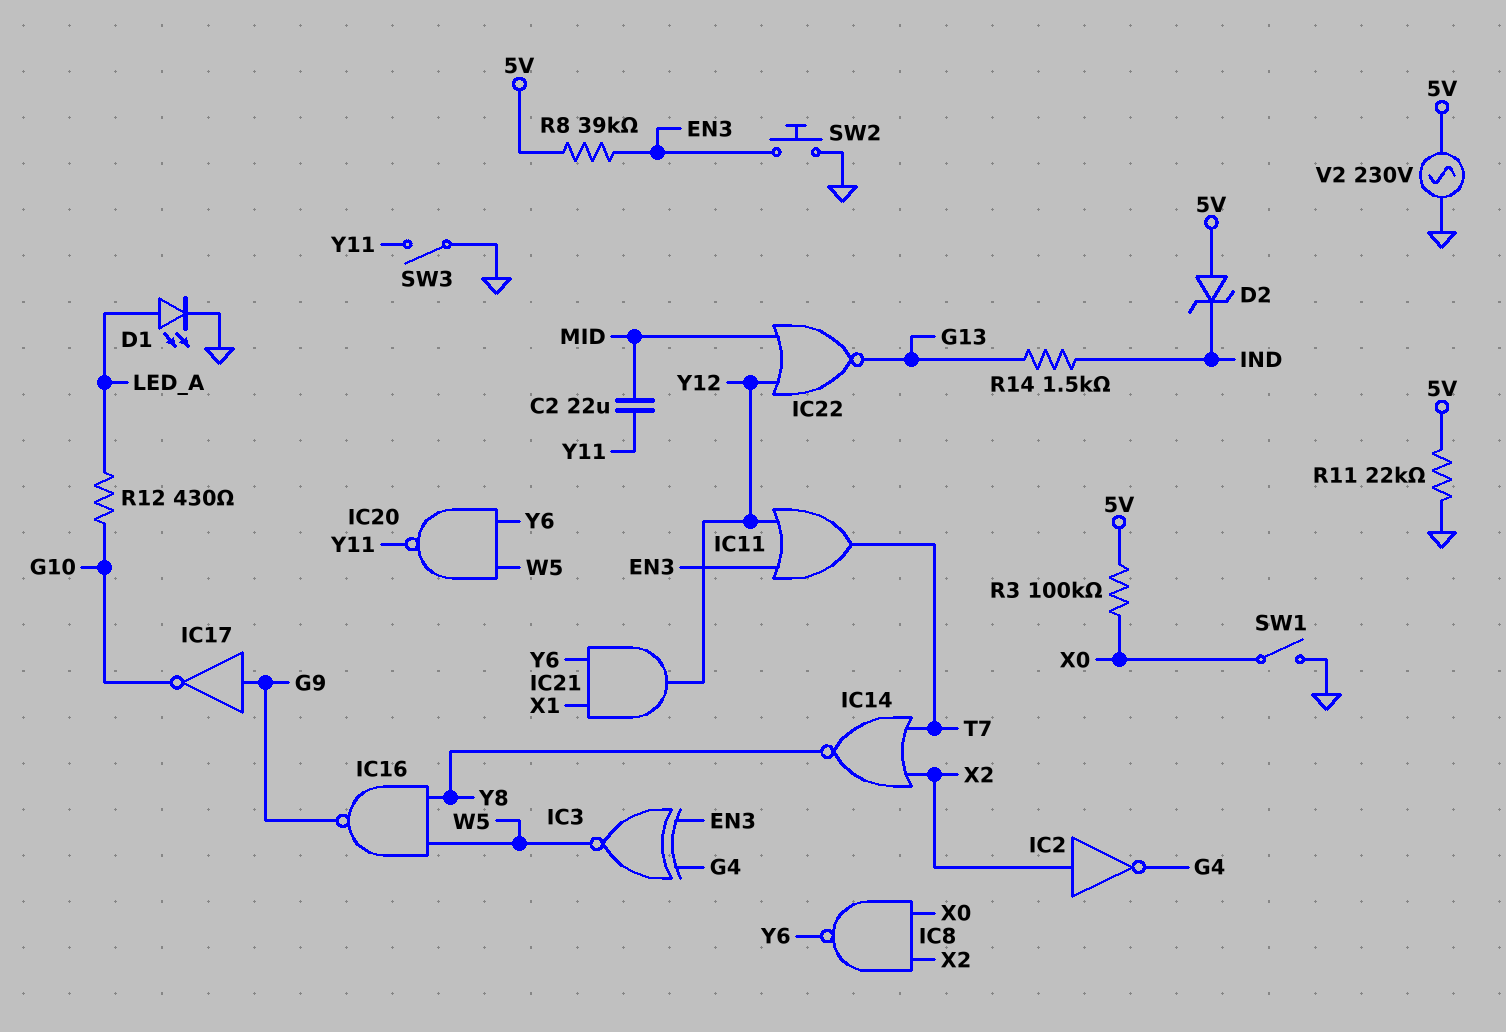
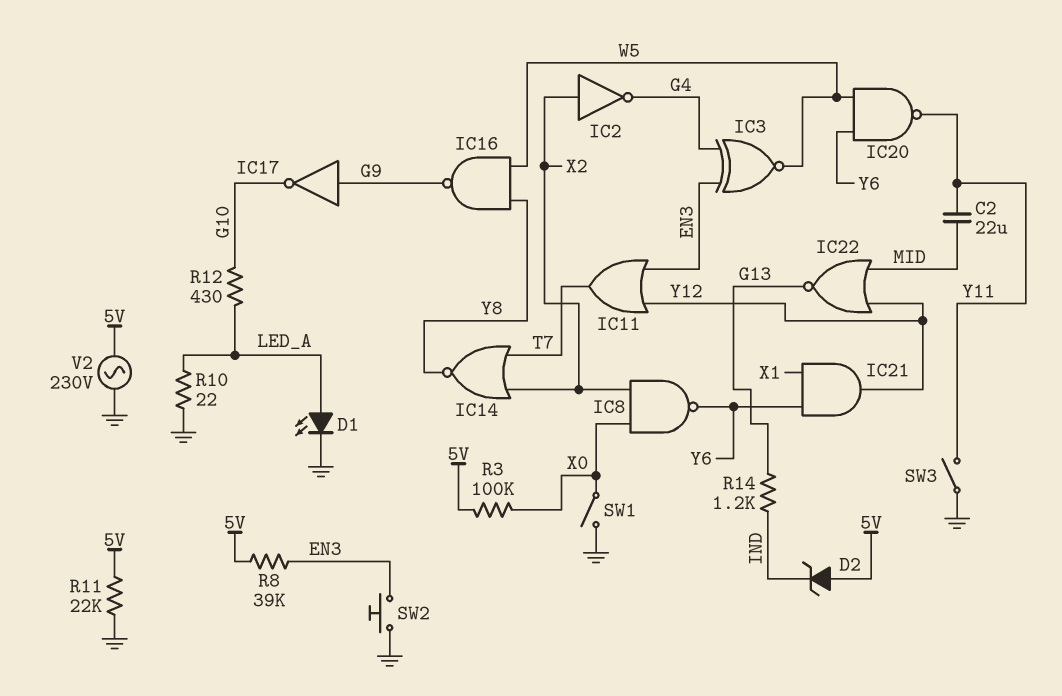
R10: none -> 22 (GND, LED_A)
R14: 1.5k (G13, IND) -> 1.2k (G13, IND)

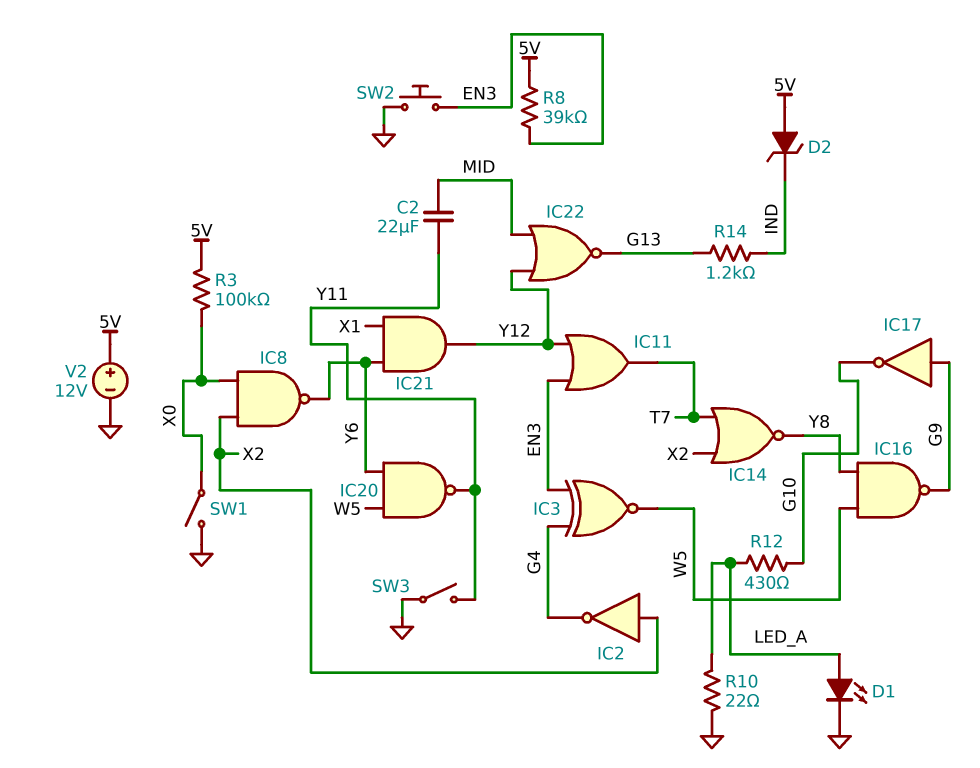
R11: 22k (5V, GND) -> none
V2: AC 230V (5V, GND) -> 12V (plus 5V, minus GND)

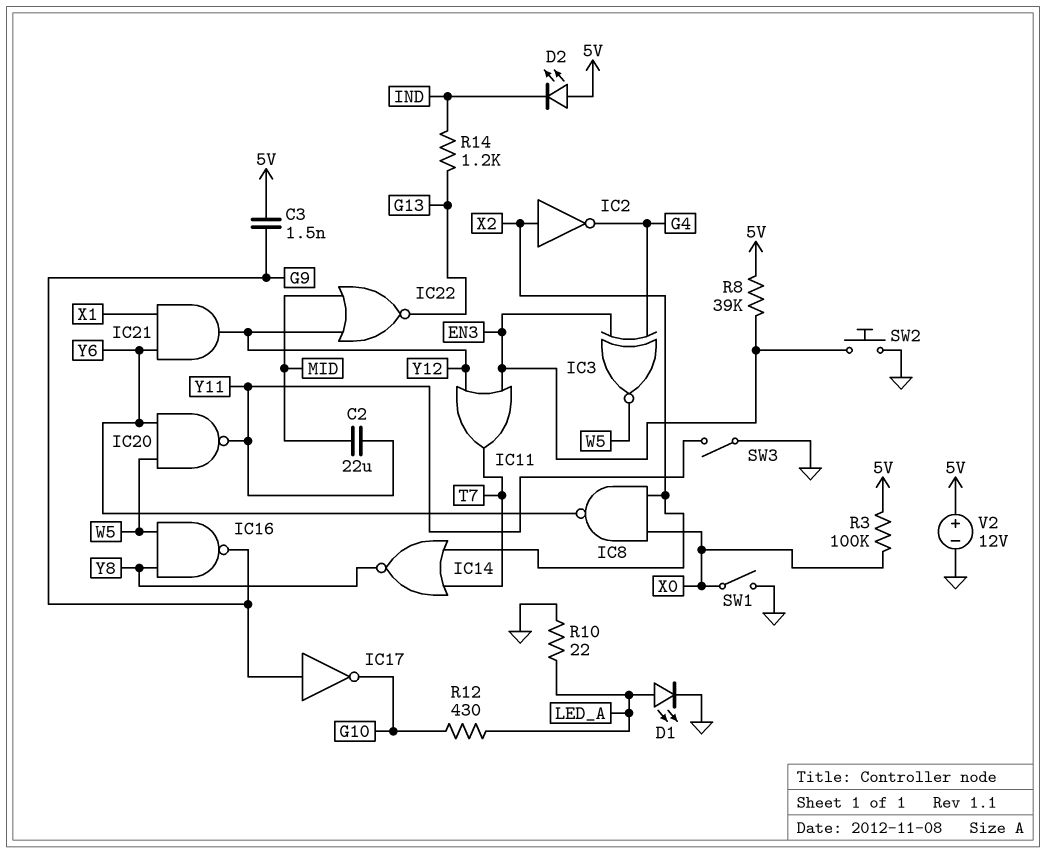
C3: none -> 1.5nF (5V, G9)
D2: zener (A 5V, K IND) -> LED (A 5V, K IND)

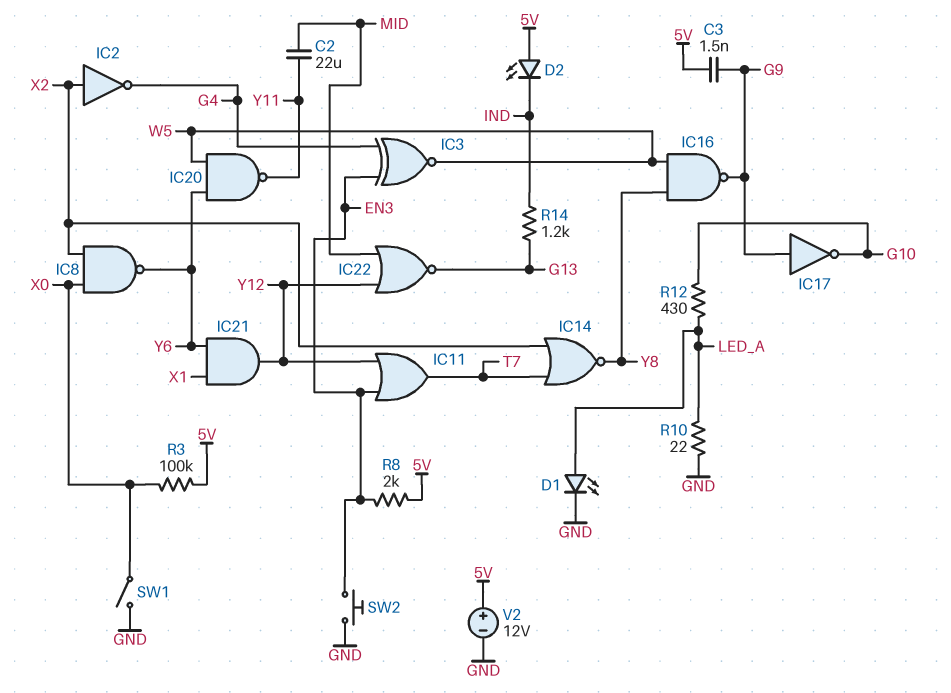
R8: 39k (5V, EN3) -> 2k (5V, EN3)
SW3: switch (GND, Y11) -> none

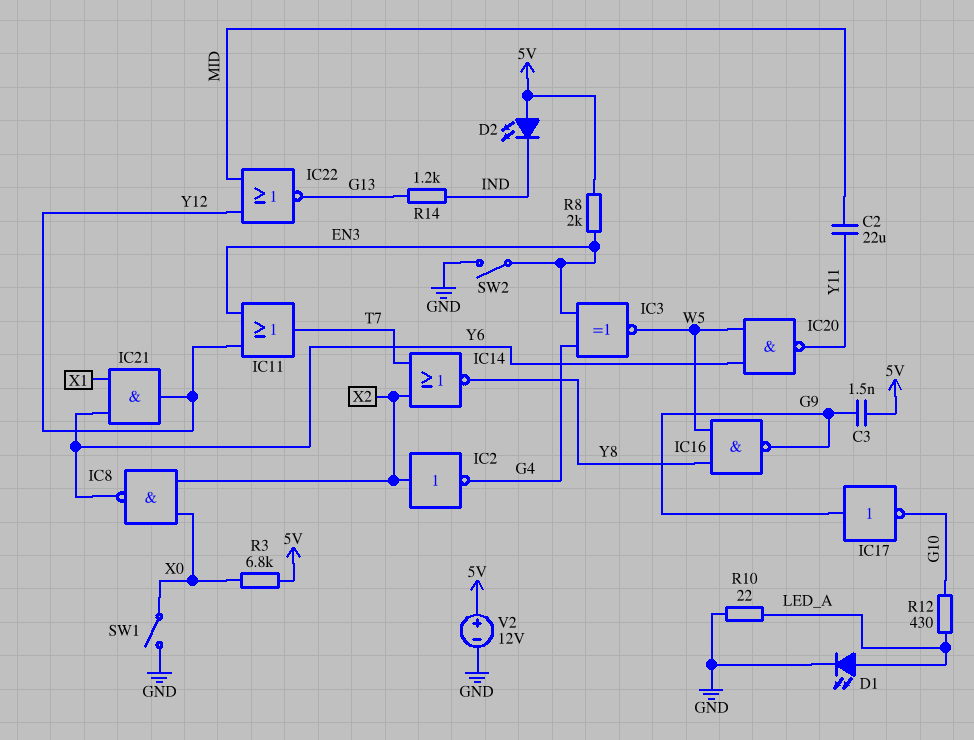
R3: 100k (5V, X0) -> 6.8k (5V, X0)
SW2: button (EN3, GND) -> switch (EN3, GND)

